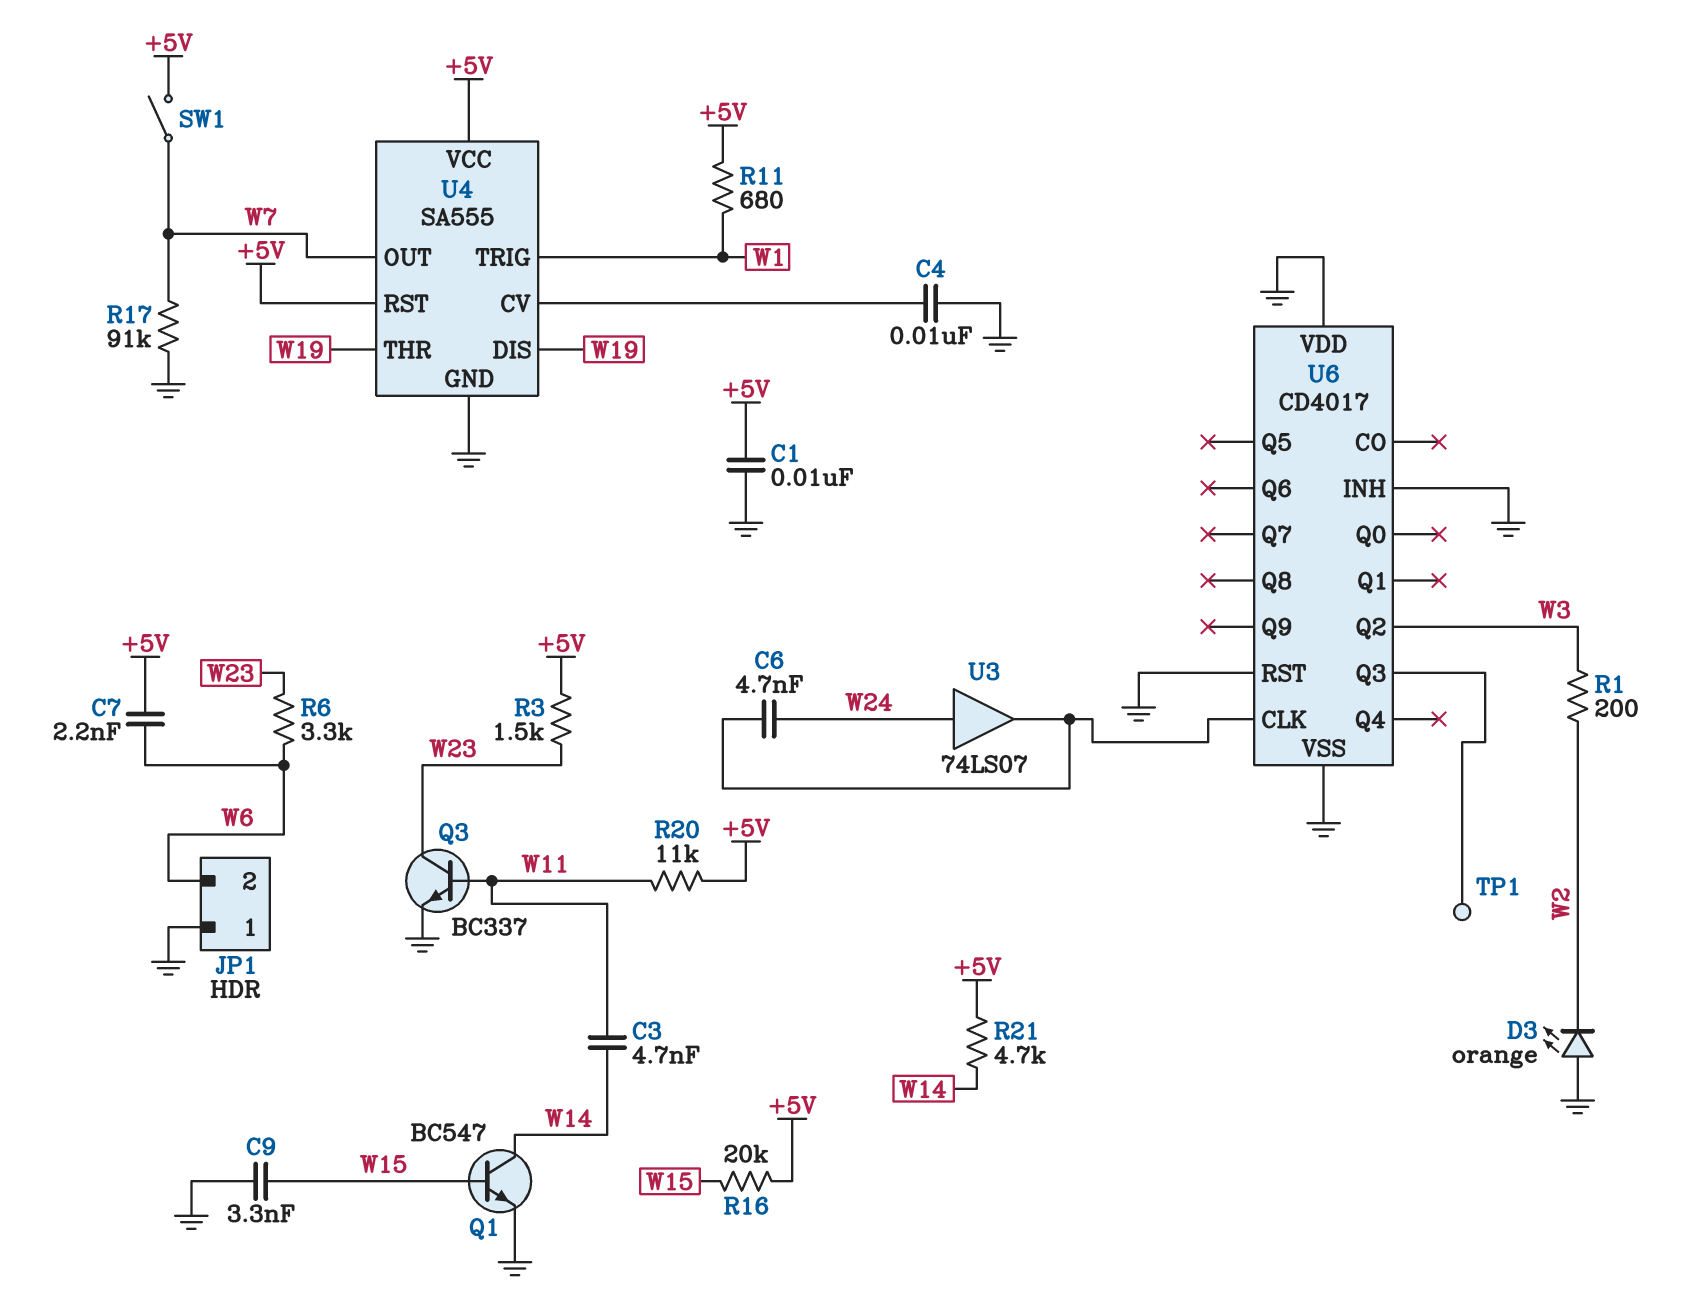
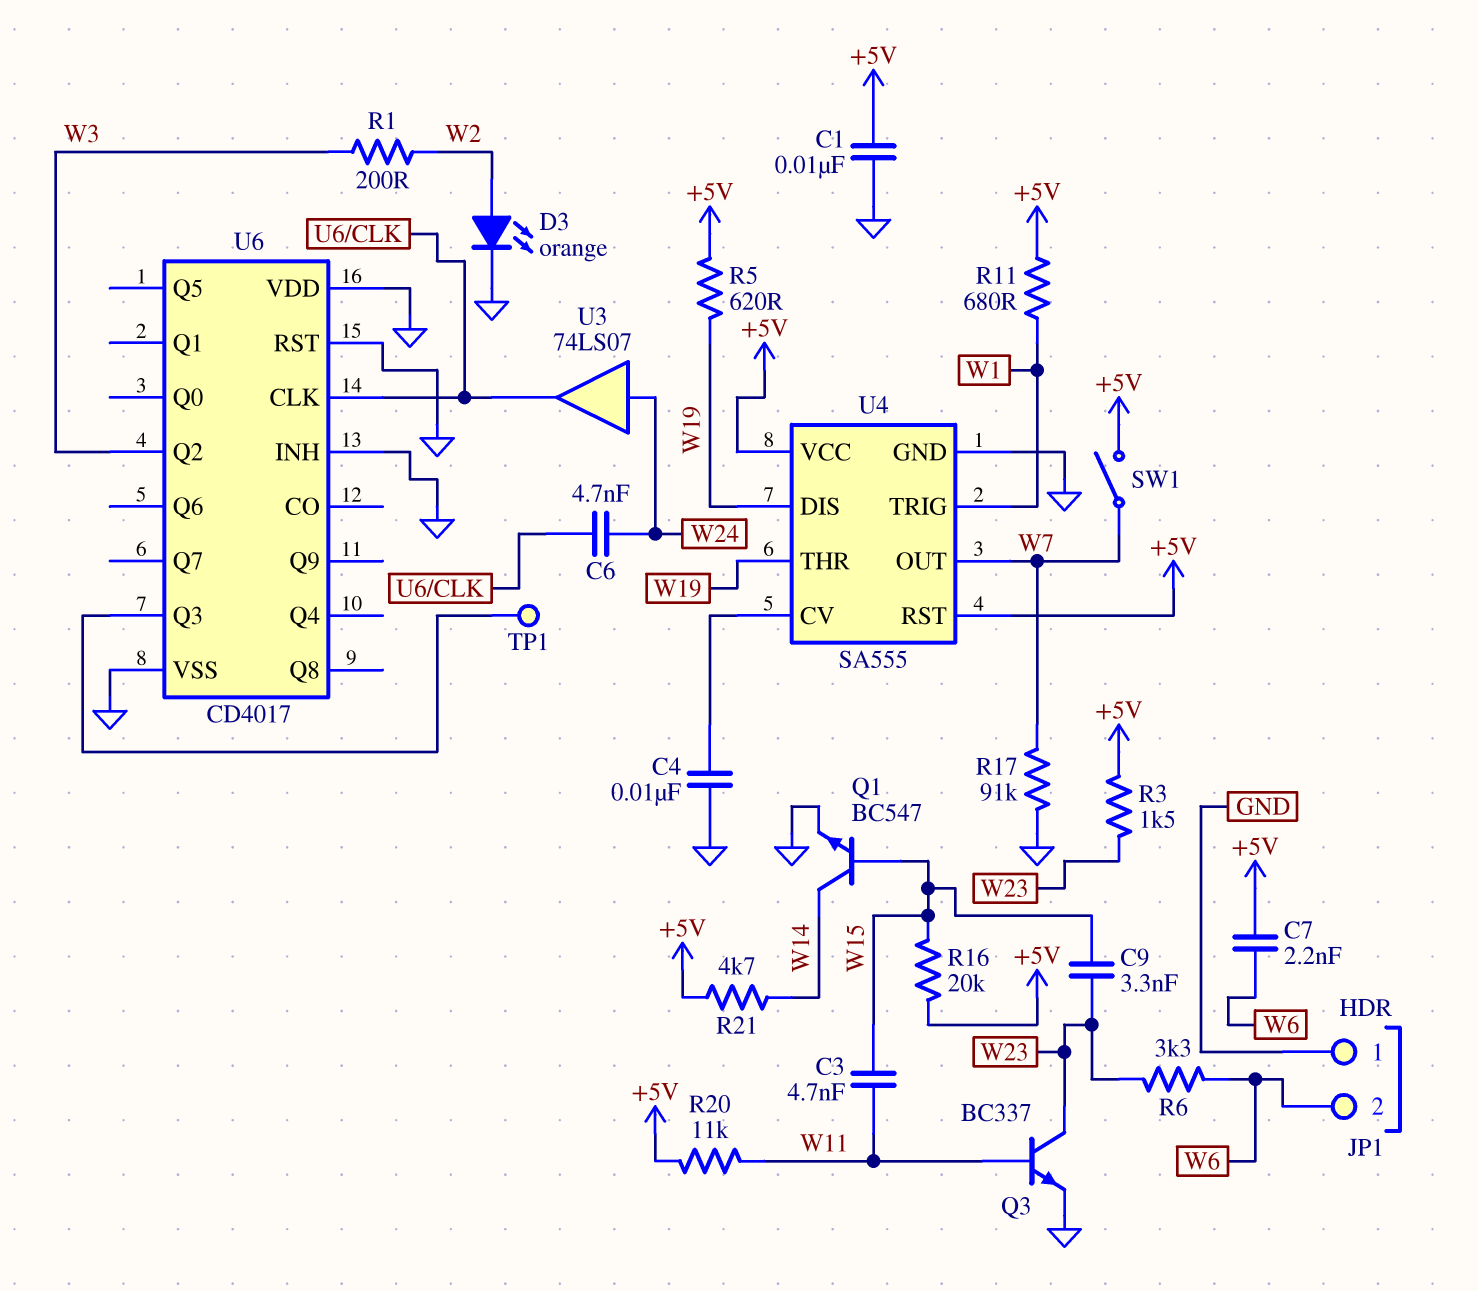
C3: 4.7nF (W11, W14) -> 4.7nF (W11, W15)
C9: 3.3nF (GND, W15) -> 3.3nF (W15, W23)
D3: LED orange (A GND, K W2) -> LED orange (A W2, K GND)
R5: none -> 620 (+5V, W19)

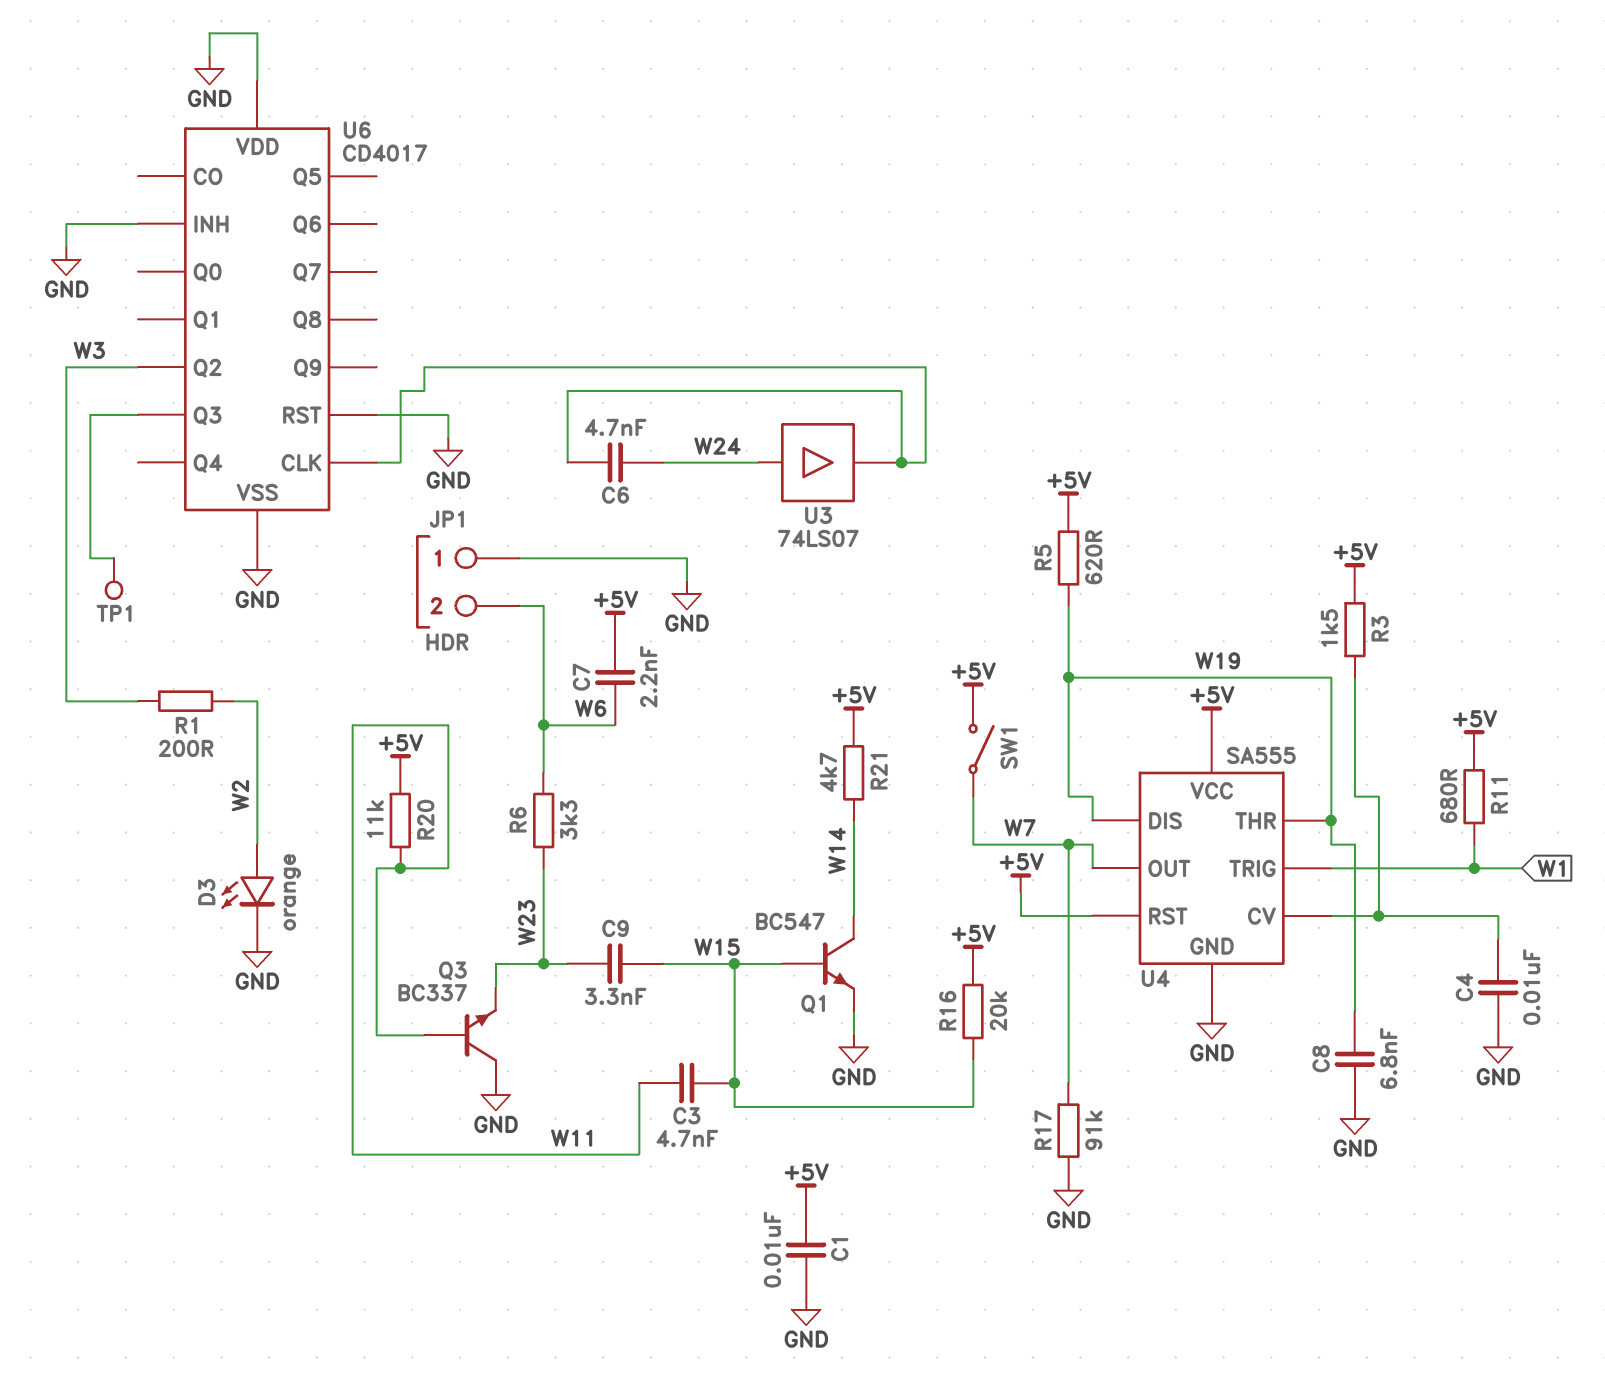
C8: none -> 6.8nF (GND, W19)
Q3: NPN BC337 (B W11, C W23, E GND) -> NPN BC337 (B W11, C GND, E W23)
R3: 1.5k (+5V, W23) -> 1.5k (+5V, U4/CV)

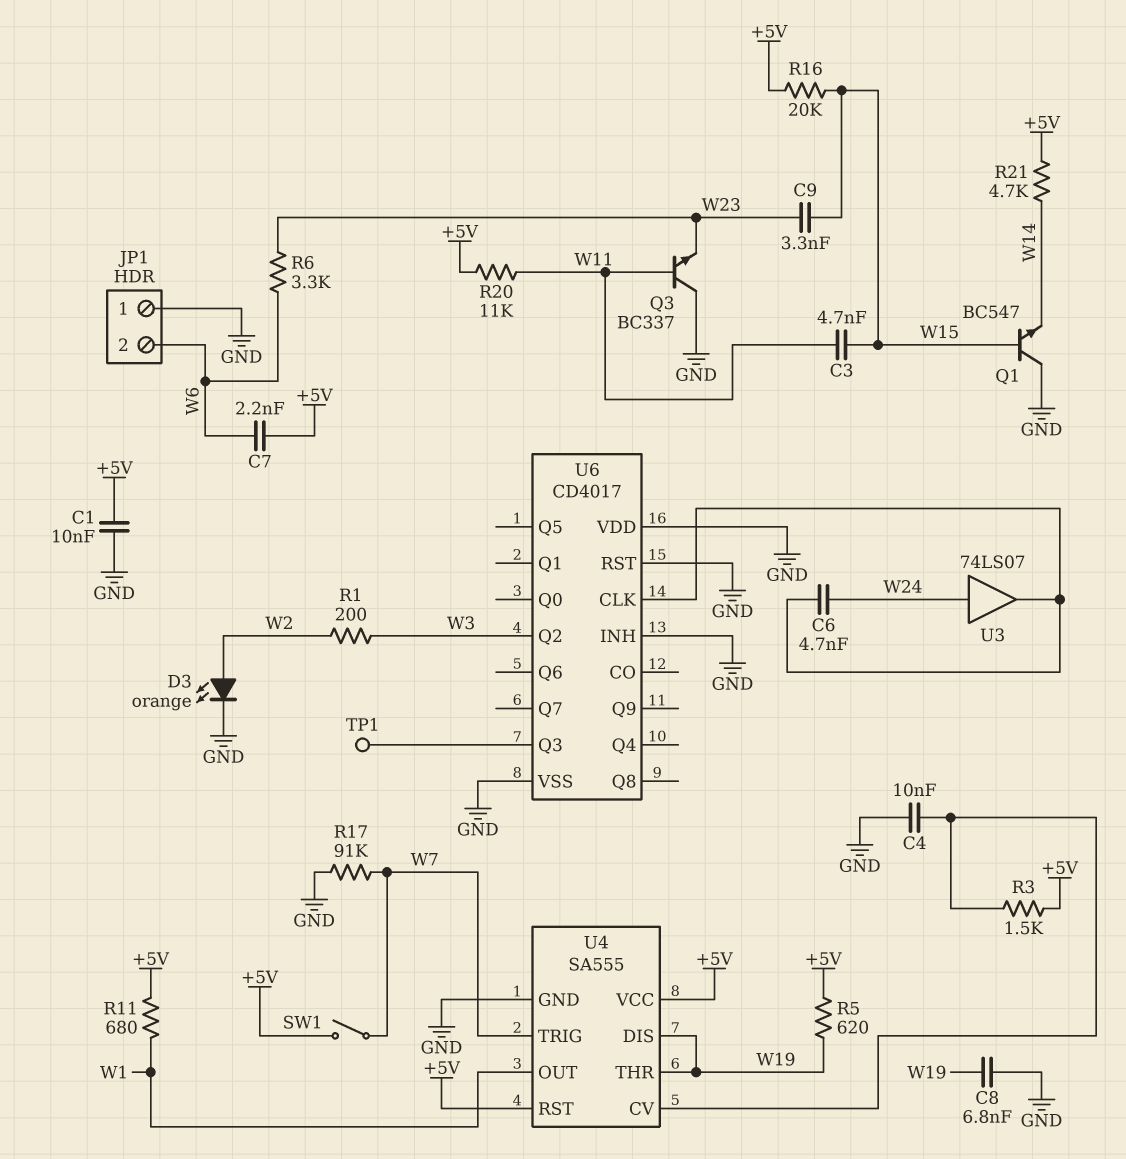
Q1: NPN BC547 (B W15, C W14, E GND) -> NPN BC547 (B W15, C GND, E W14)
U4 pin OUT: W7 -> W1
U4 pin TRIG: W1 -> W7

